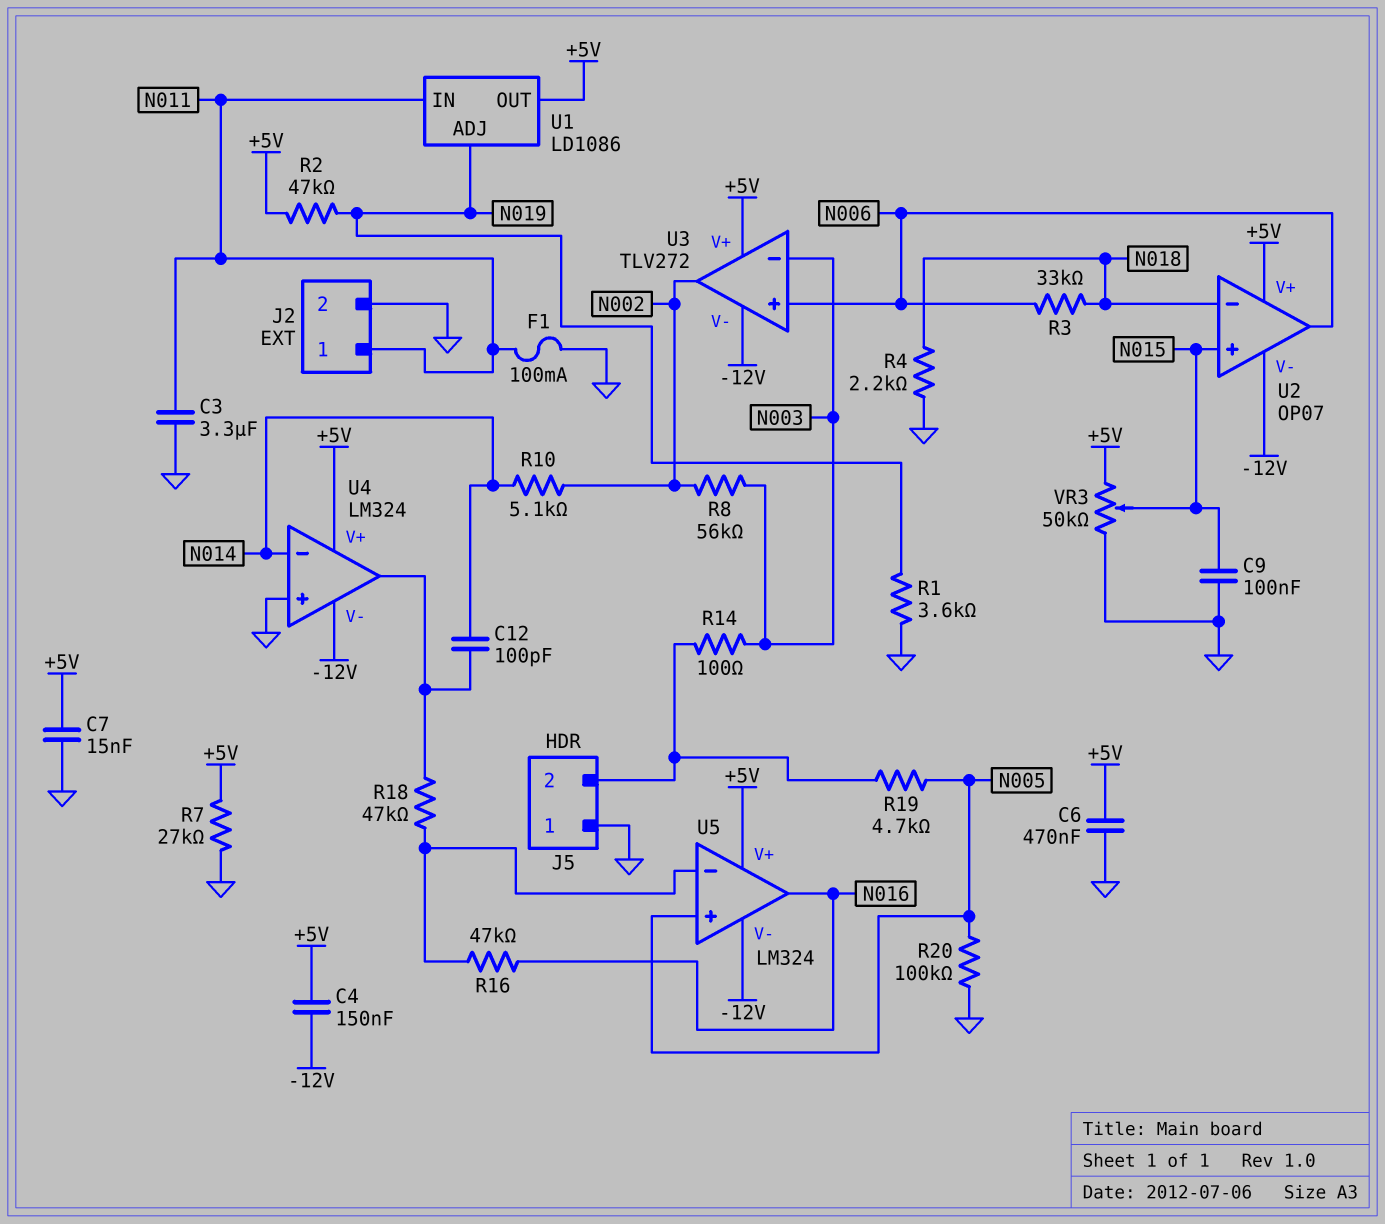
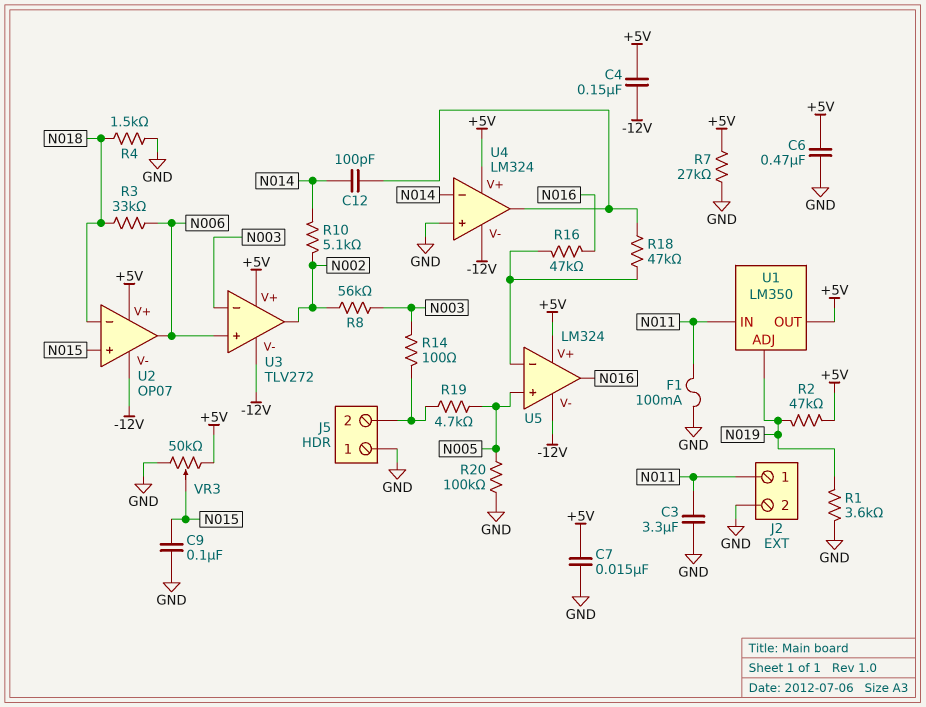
R4: 2.2k (GND, N018) -> 1.5k (GND, N018)
U1: LD1086 -> LM350

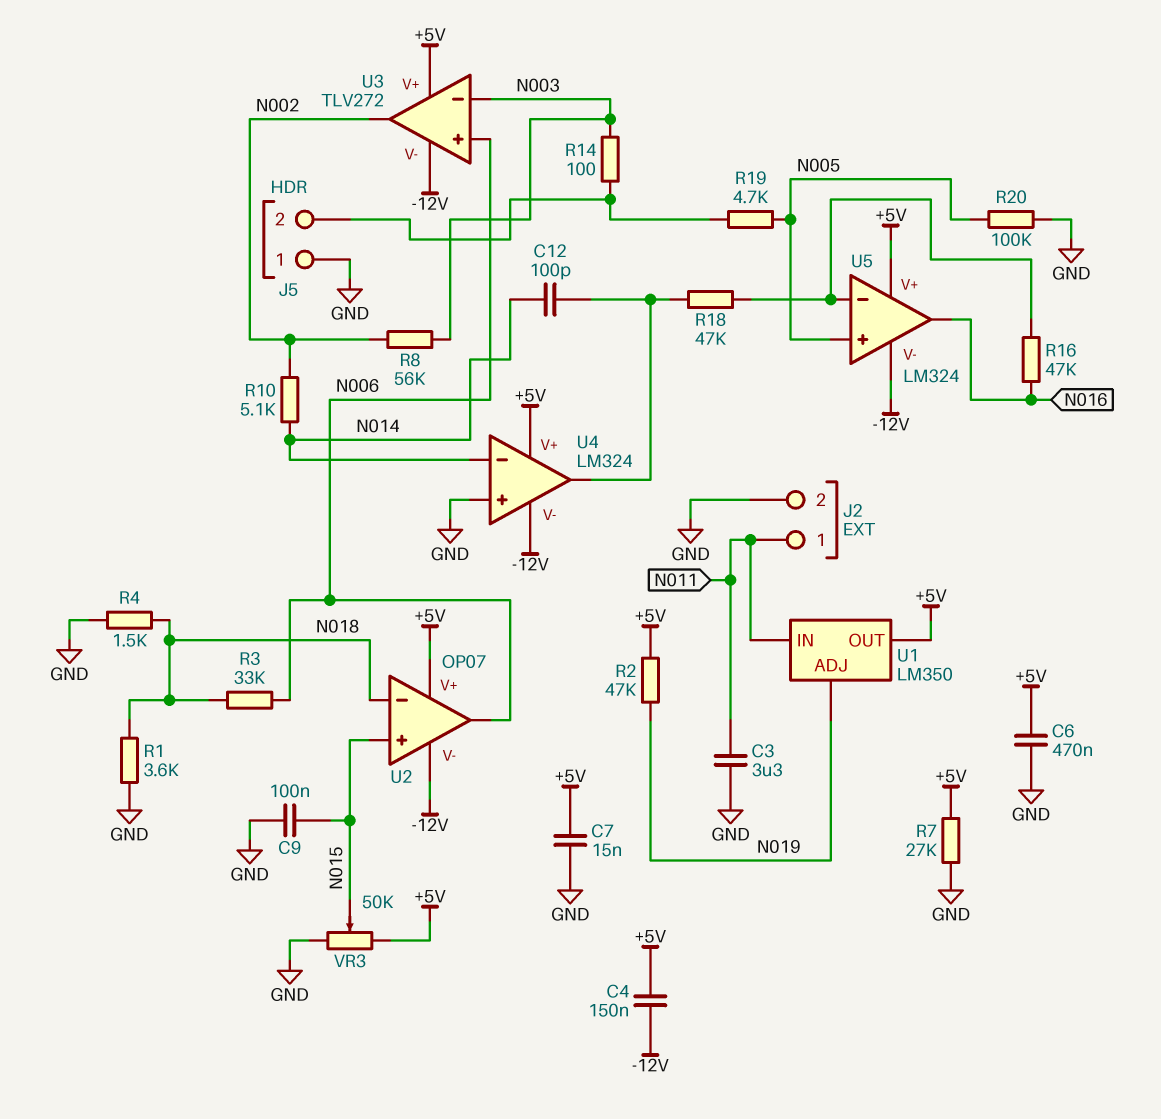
F1: 100mA (GND, N011) -> none
R1: 3.6k (GND, N019) -> 3.6k (GND, N018)

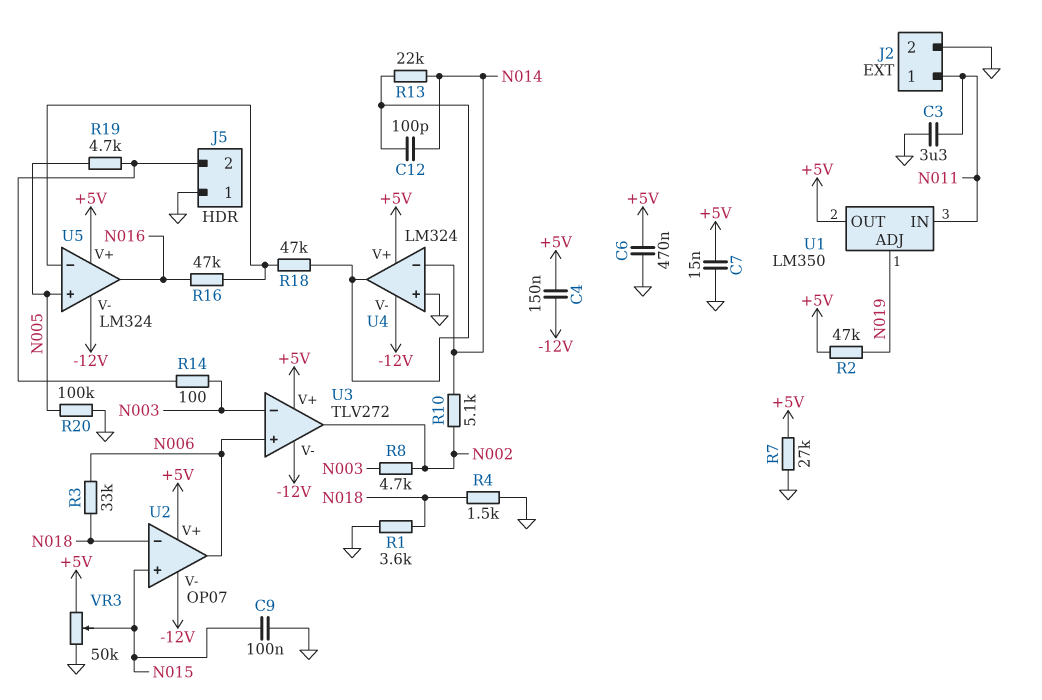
R8: 56k (N002, N003) -> 4.7k (N002, N003)
R13: none -> 22k (N014, U4/out)

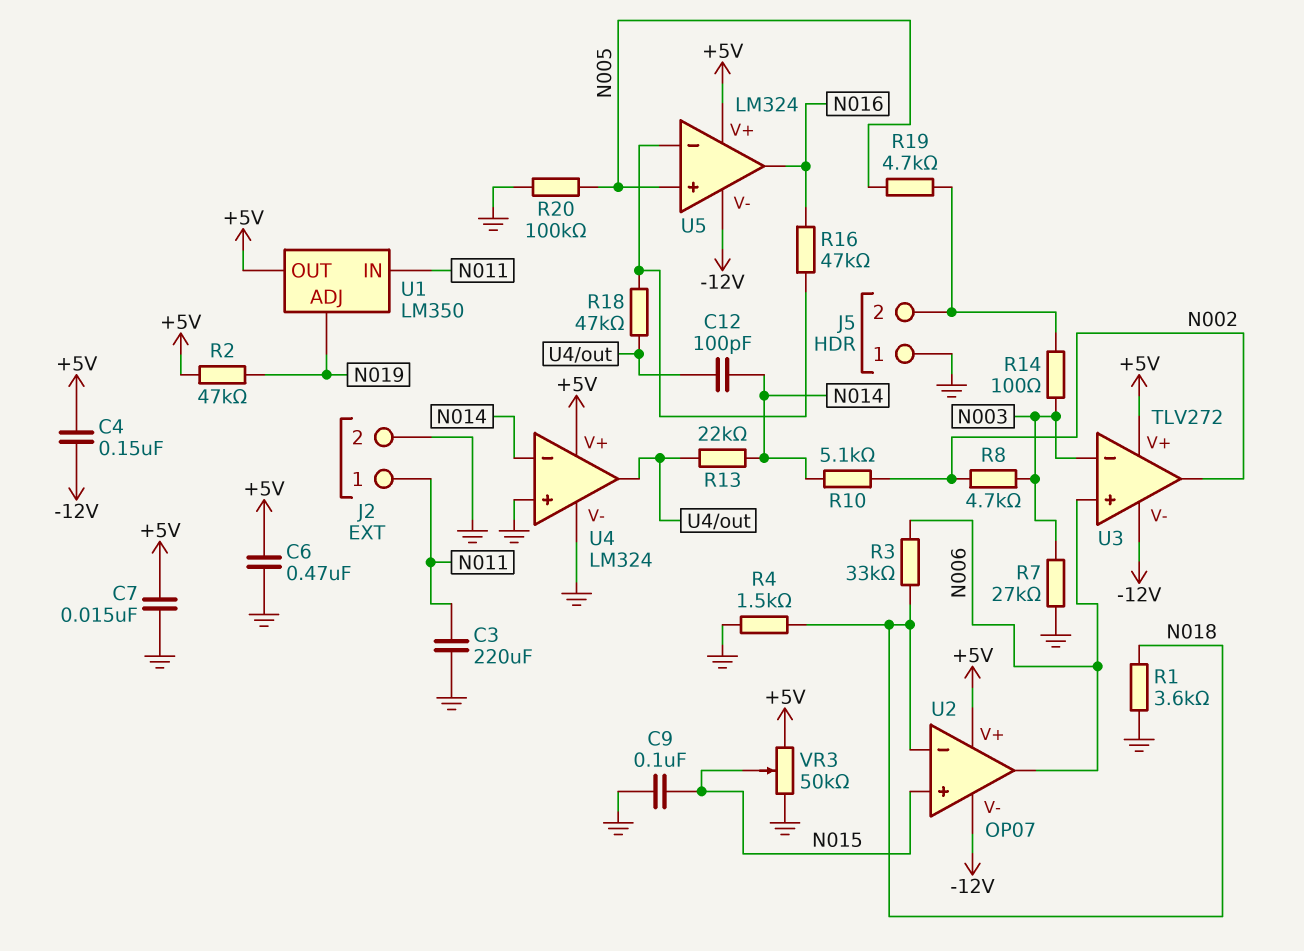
C3: 3.3uF (GND, N011) -> 220uF (GND, N011)
R7: 27k (+5V, GND) -> 27k (GND, N003)
U4 pin V-: -12V -> GND

